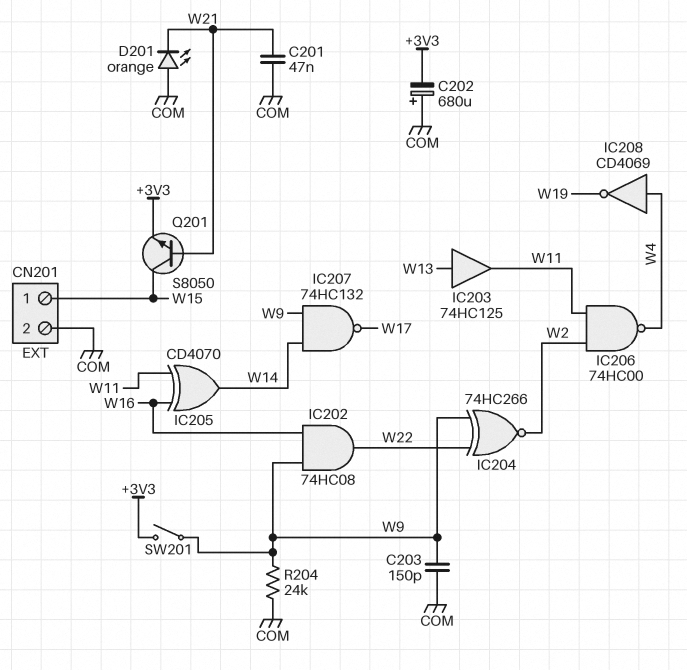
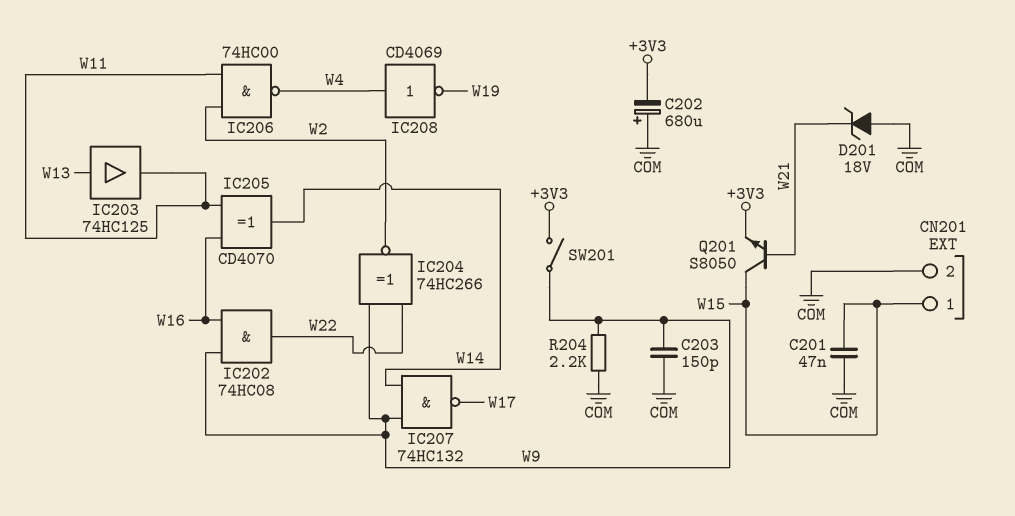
C201: 47nF (COM, W21) -> 47nF (COM, W15)
D201: LED orange (A COM, K W21) -> zener 18V (A COM, K W21)
R204: 24k (COM, W9) -> 2.2k (COM, W9)

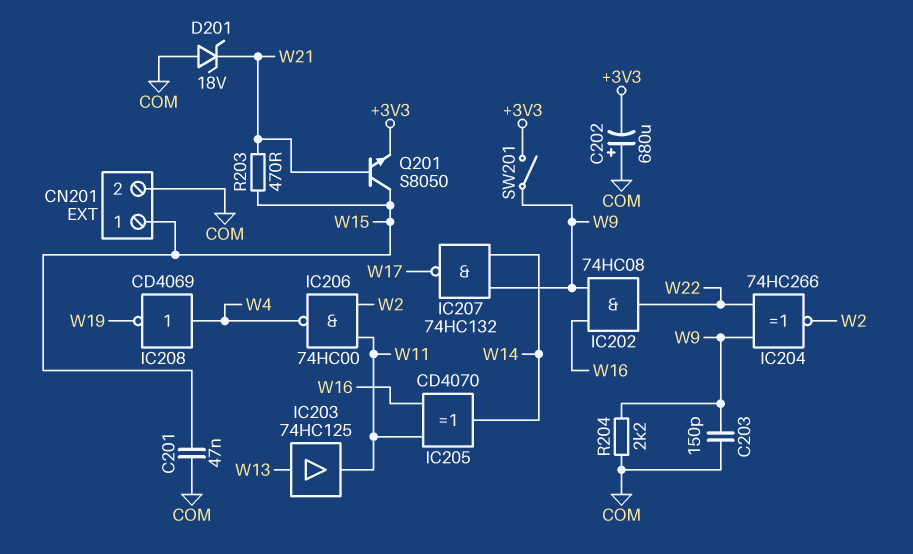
R203: none -> 470 (W15, W21)

